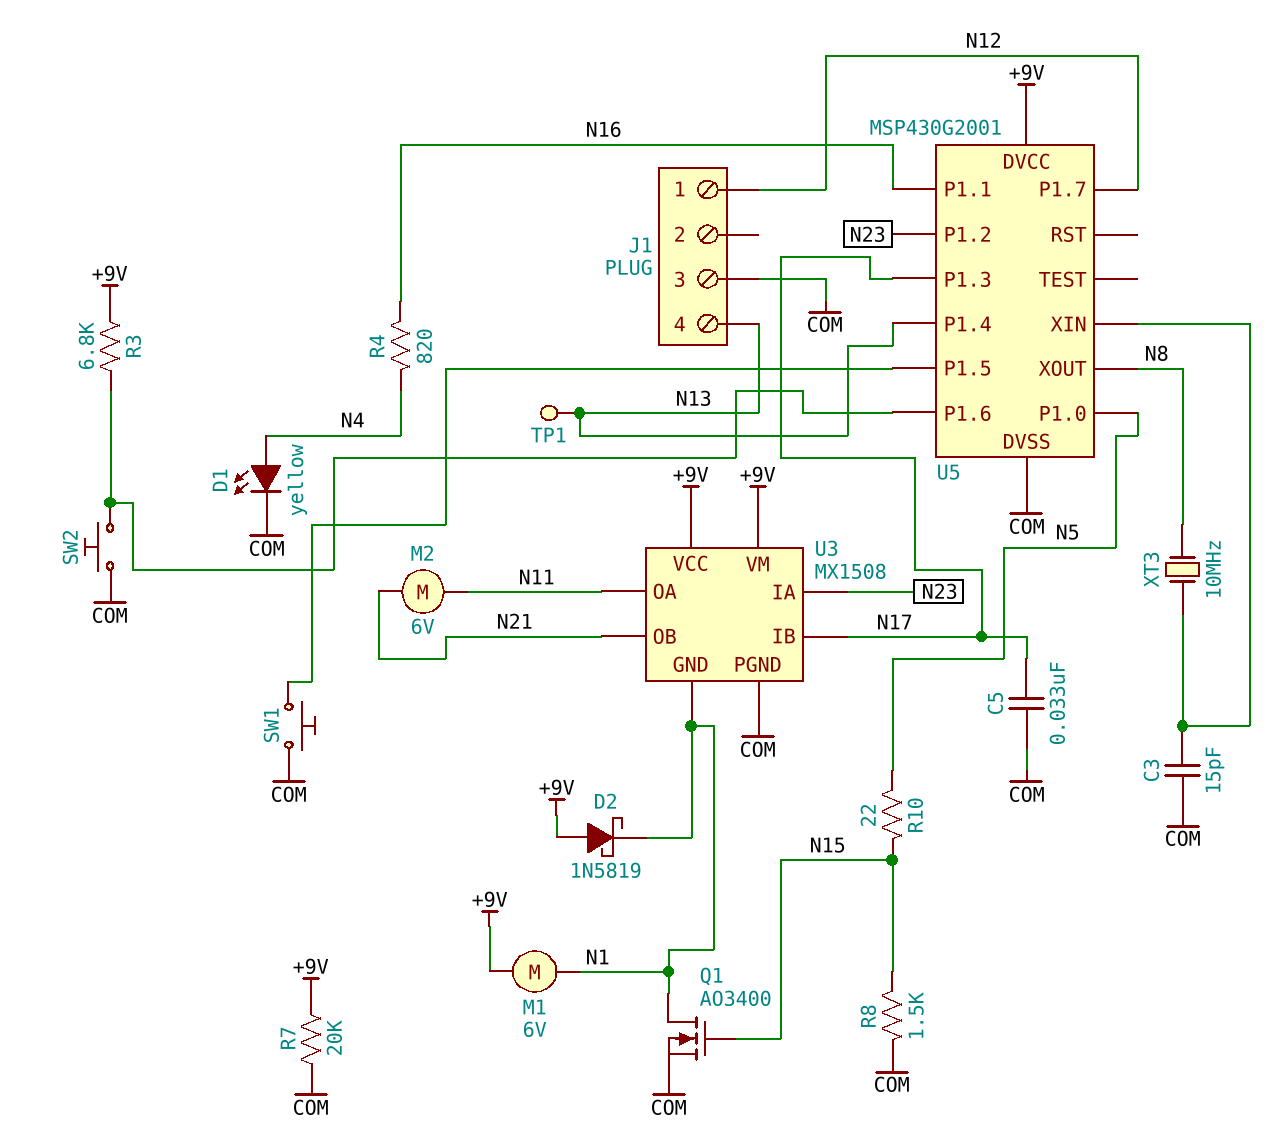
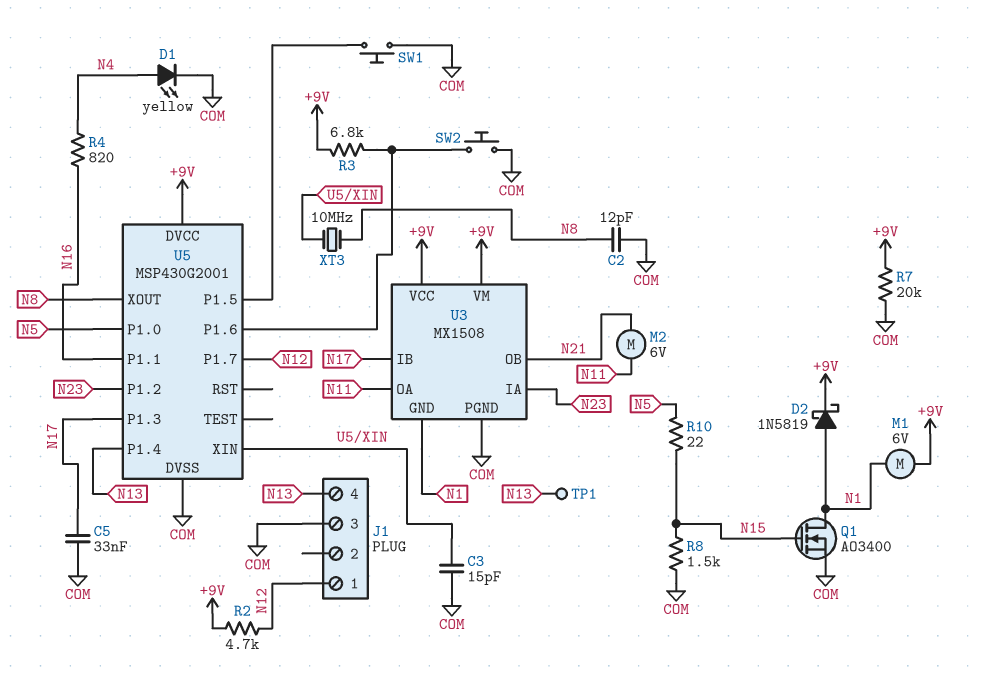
C2: none -> 12pF (COM, N8)
D2: schottky 1N5819 (A +9V, K N1) -> schottky 1N5819 (A N1, K +9V)
R2: none -> 4.7k (+9V, N12)

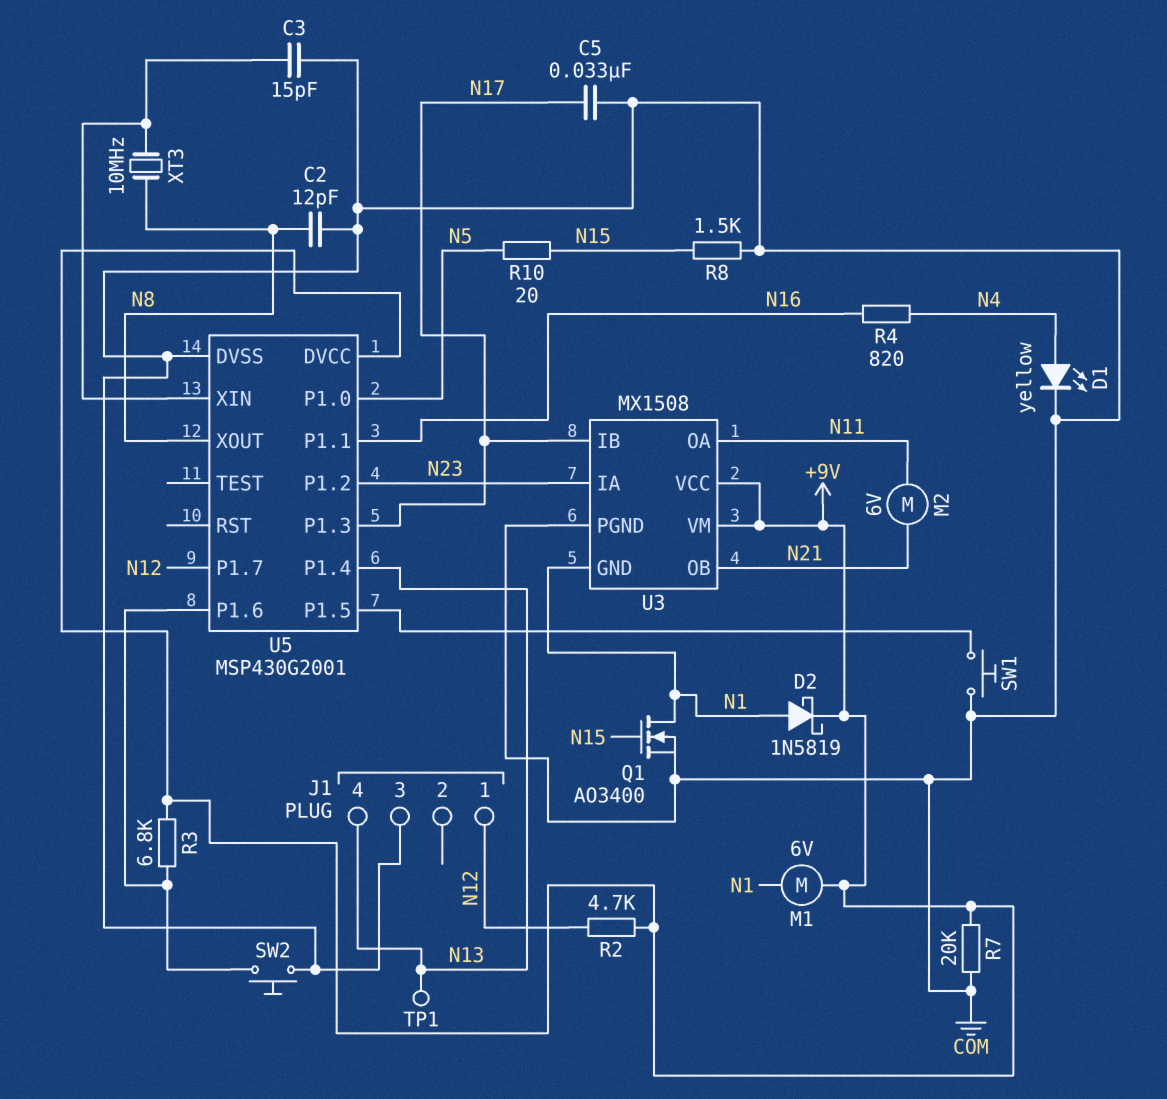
R10: 22 (N5, N15) -> 20 (N5, N15)

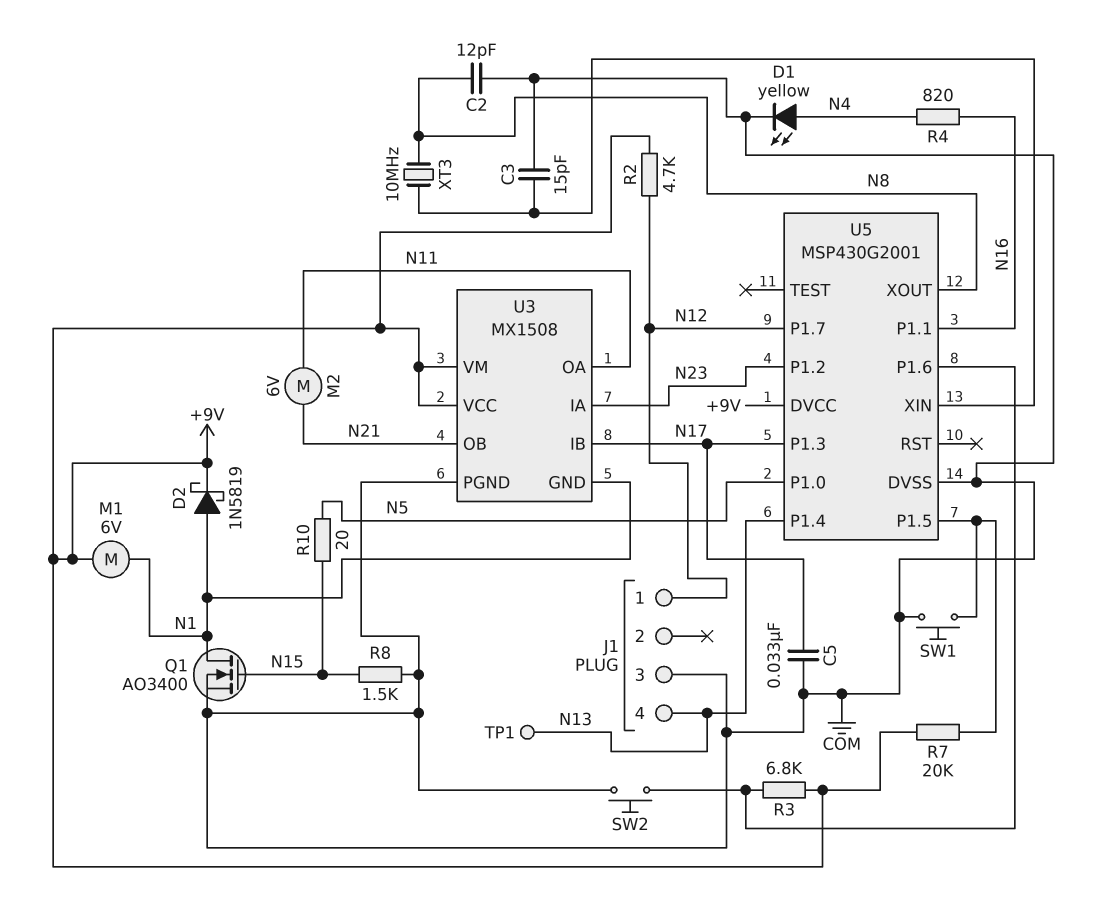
R7: 20k (+9V, COM) -> 20k (+9V, U5/P1.5)

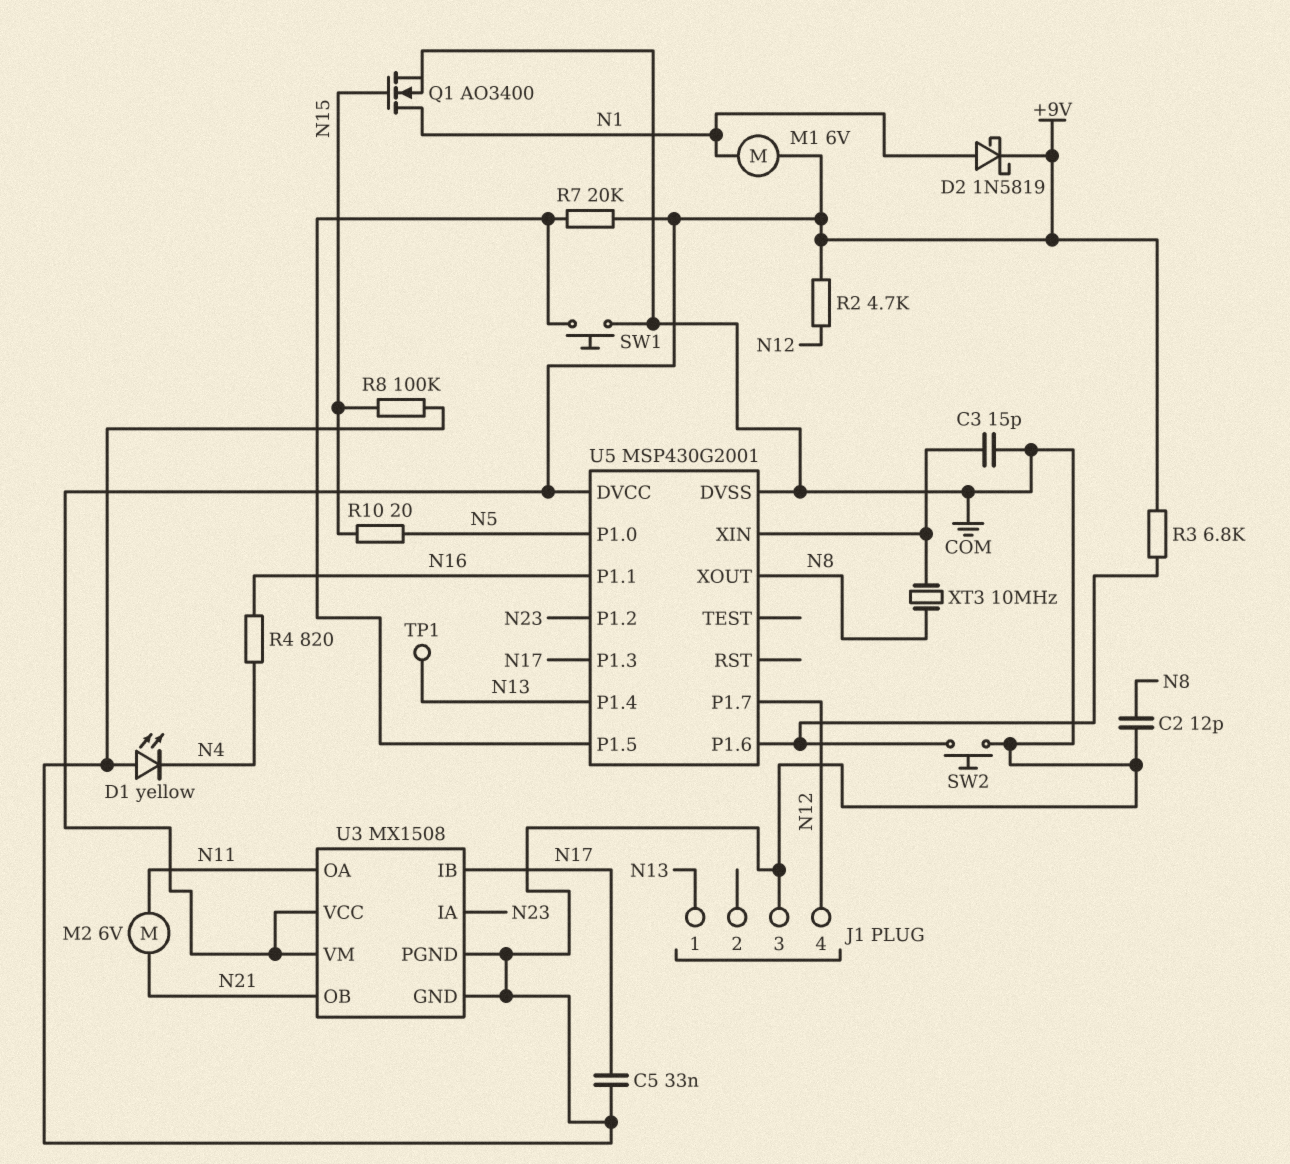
D1: LED yellow (A N4, K COM) -> LED yellow (A COM, K N4)
J1 pin 1: N12 -> N13
J1 pin 4: N13 -> N12
R8: 1.5k (COM, N15) -> 100k (COM, N15)
U3 pin GND: N1 -> COM

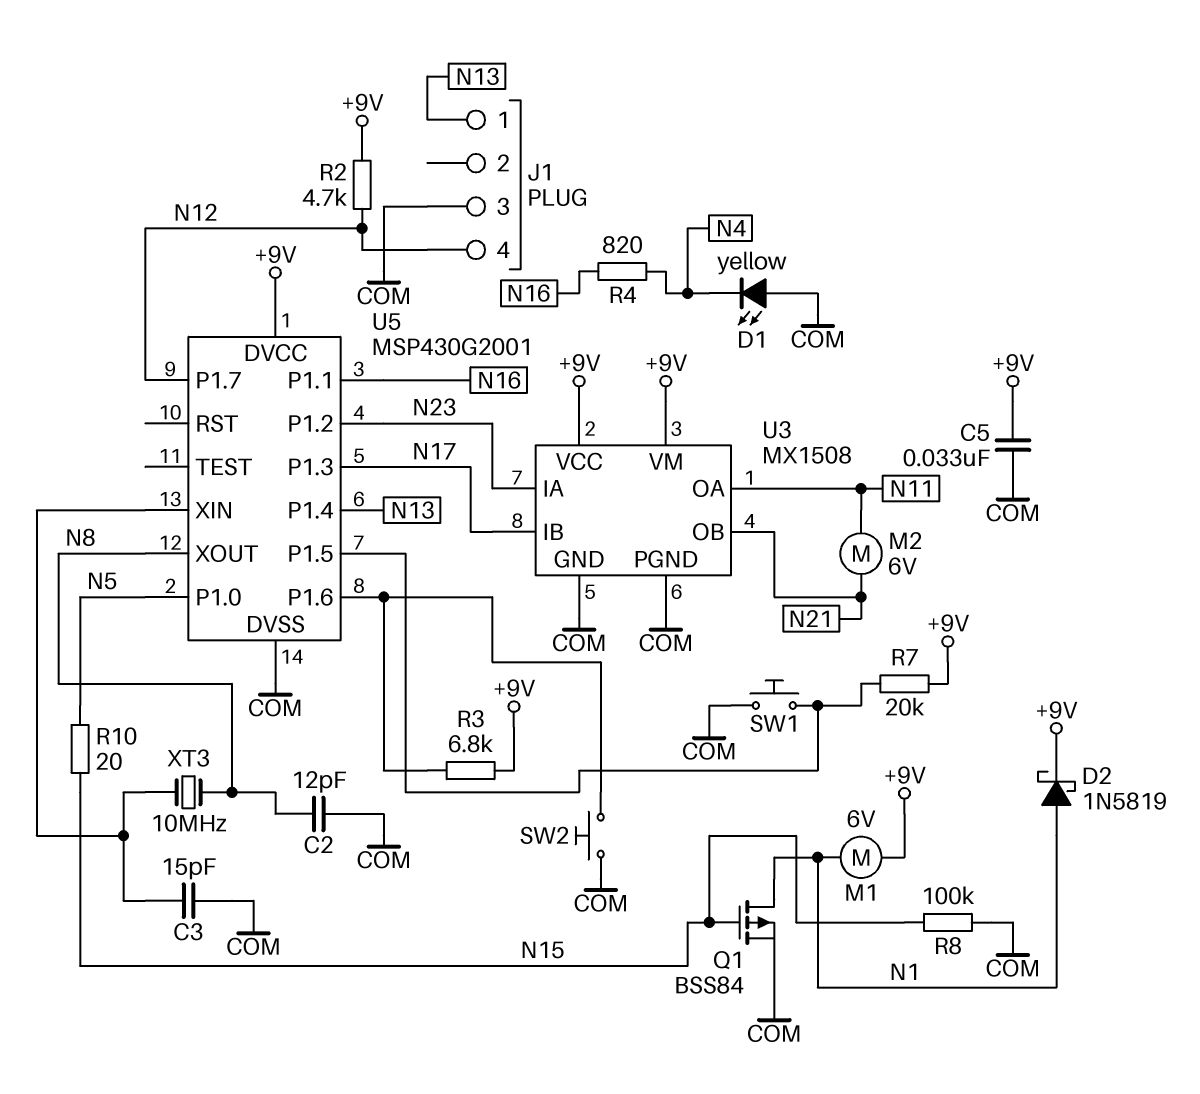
C5: 33nF (COM, N17) -> 33nF (+9V, COM)
Q1: NMOS AO3400 (G N15, D N1, S COM) -> PMOS BSS84 (G N15, D N1, S COM)
TP1: test point (N13) -> none

